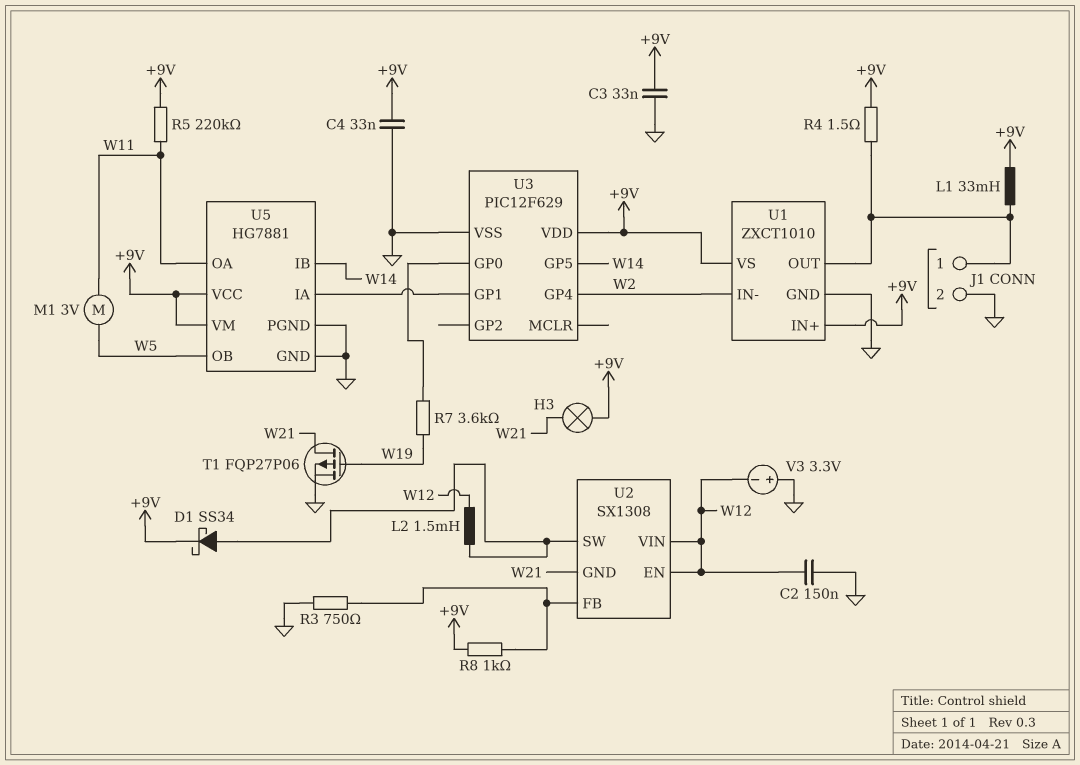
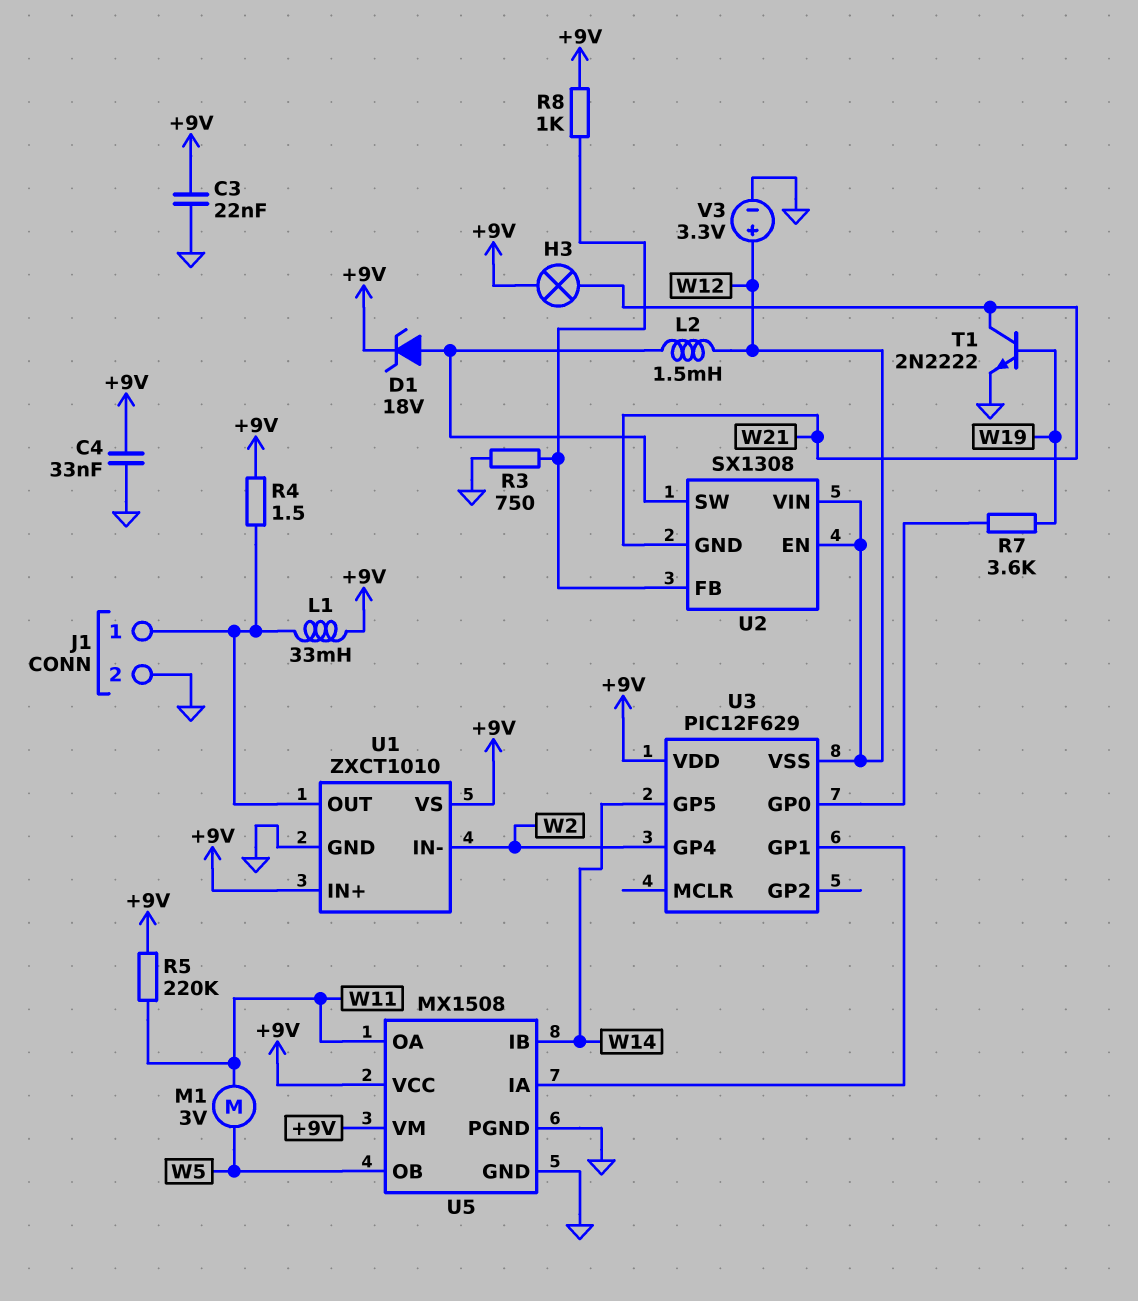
C2: 150nF (GND, W12) -> none
C3: 33nF (+9V, GND) -> 22nF (+9V, GND)
D1: schottky SS34 (A U2/SW, K +9V) -> zener 18V (A U2/SW, K +9V)
T1: PMOS FQP27P06 (G W19, D W21, S GND) -> NPN 2N2222 (B W19, C W21, E GND)
U3 pin VSS: GND -> W12
U5: HG7881 -> MX1508
V3: 3.3V (plus GND, minus W12) -> 3.3V (plus W12, minus GND)

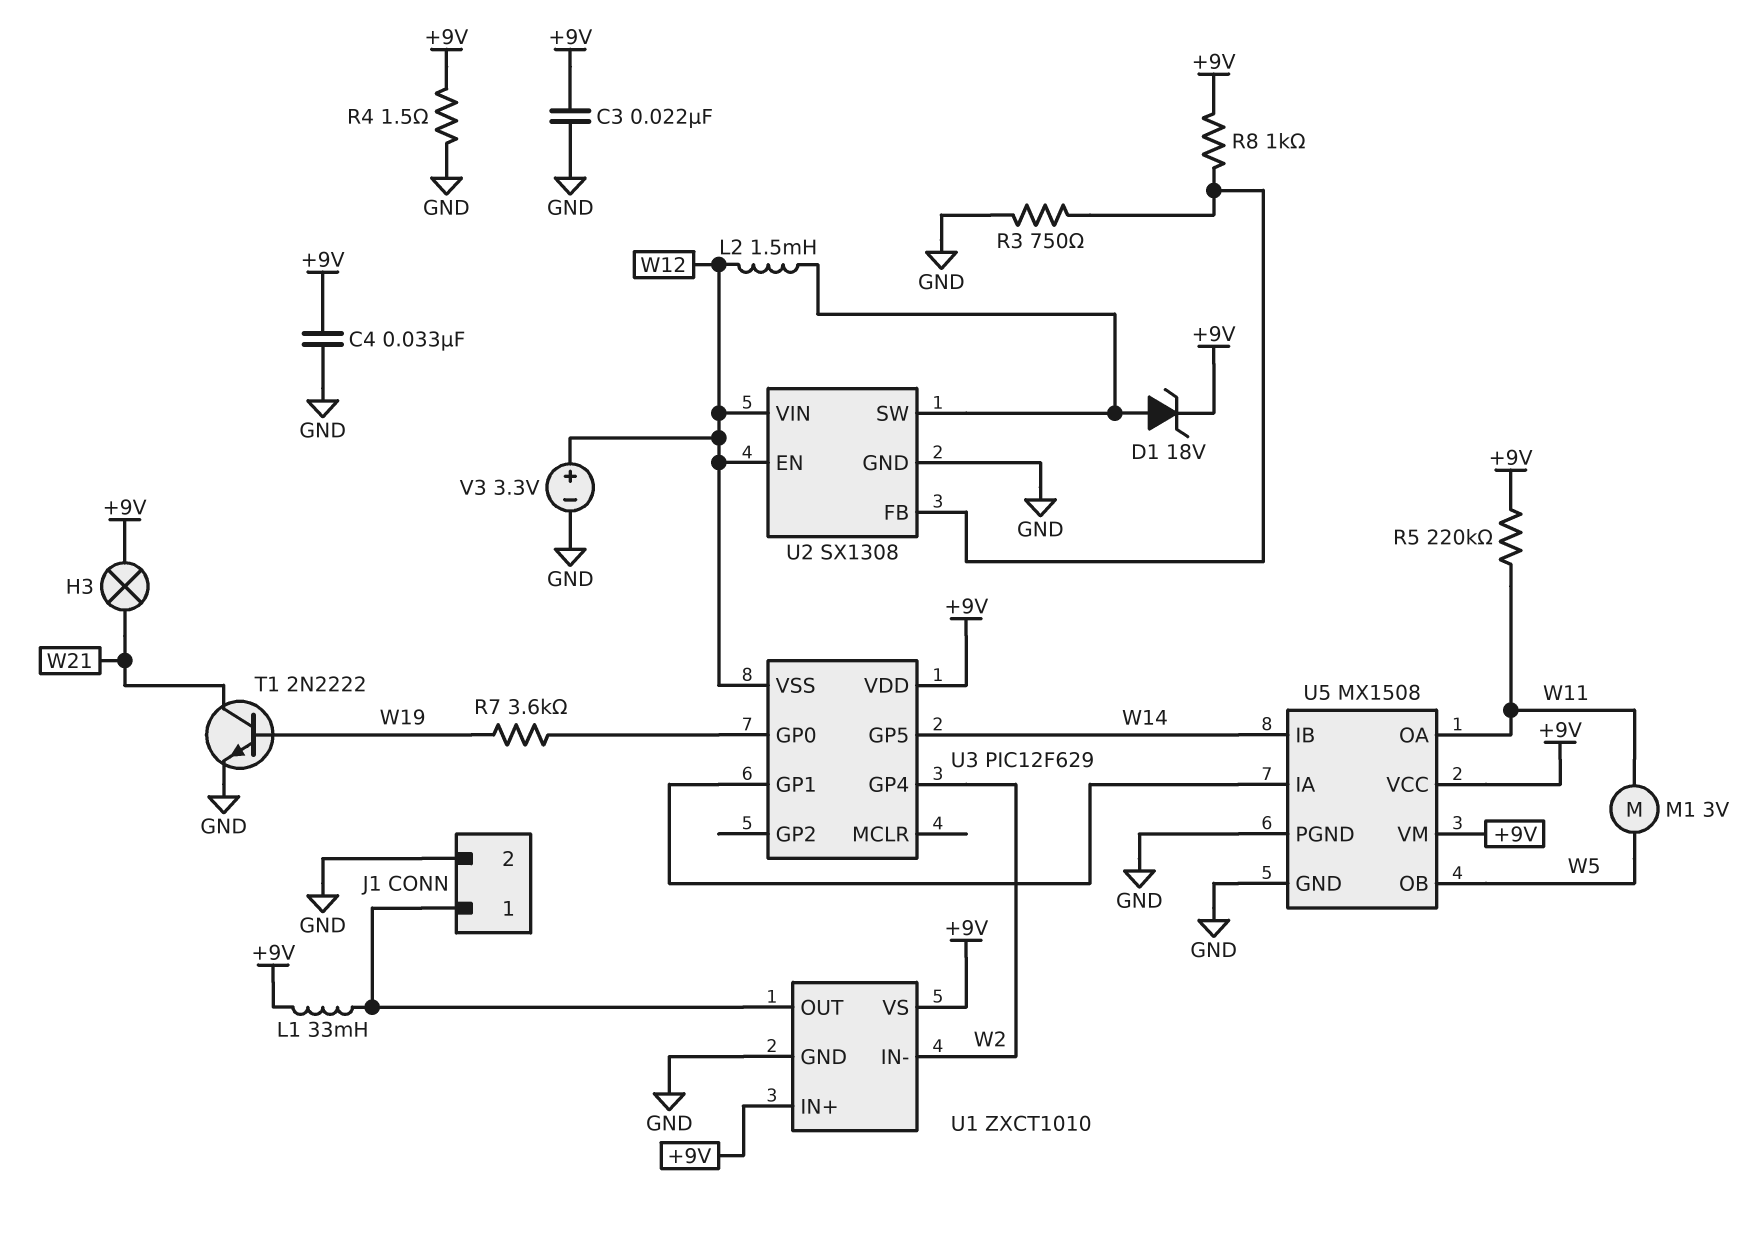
R4: 1.5 (+9V, J1/1) -> 1.5 (+9V, GND)
U2 pin GND: W21 -> GND

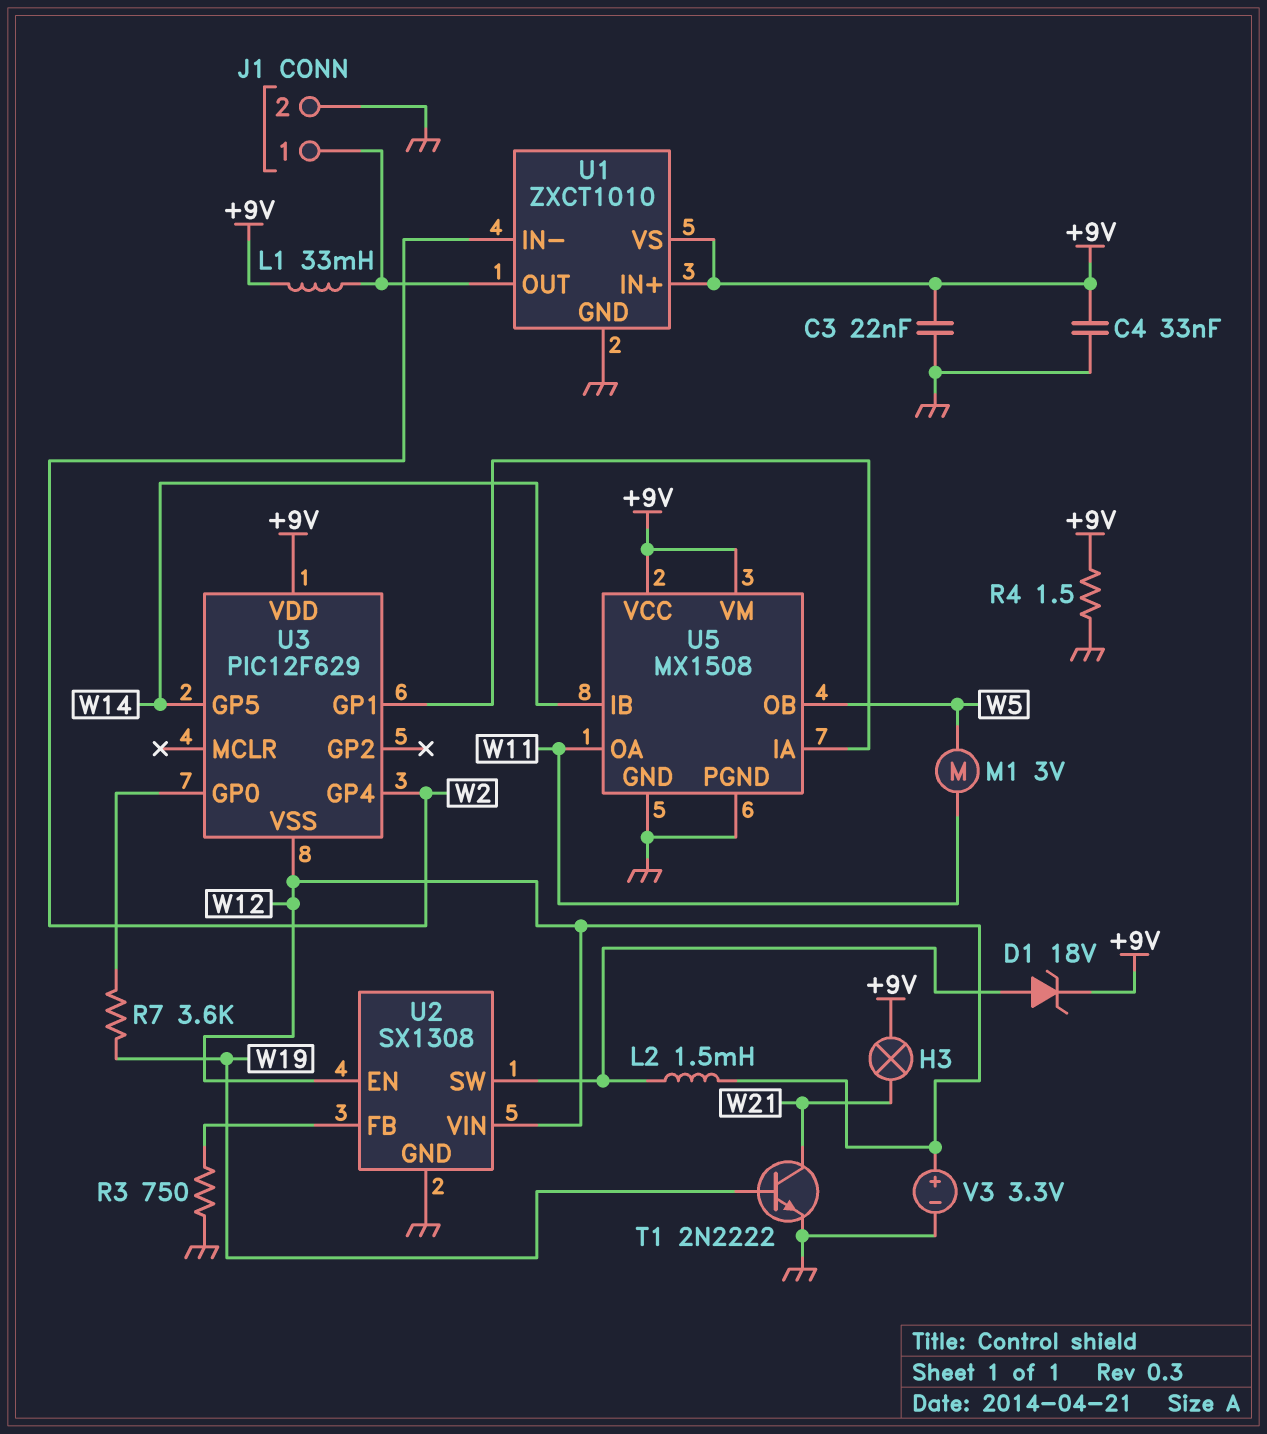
R5: 220k (+9V, W11) -> none
R8: 1k (+9V, U2/FB) -> none

